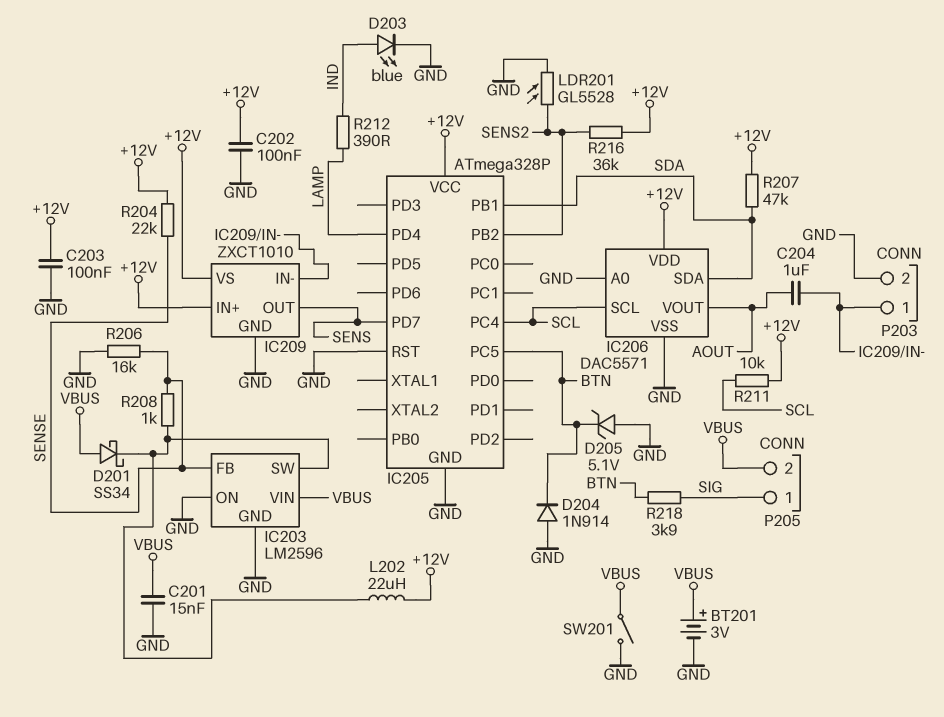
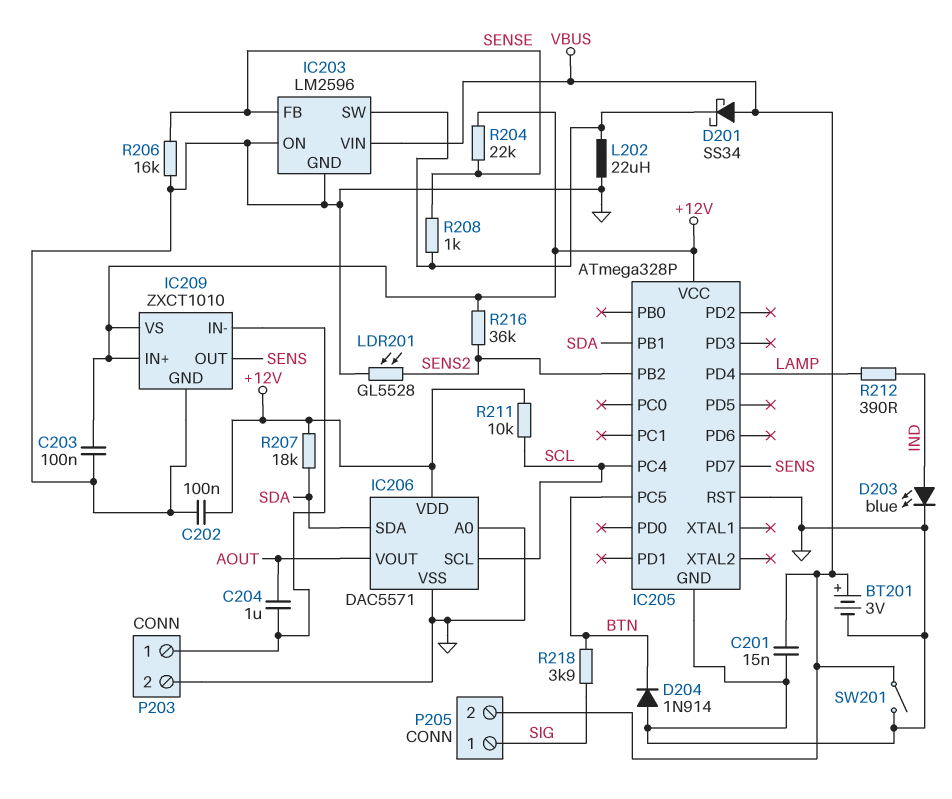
D205: zener 5.1V (A GND, K BTN) -> none
L202: 22uH (+12V, IC203/SW) -> 22uH (GND, IC203/SW)
R207: 47k (+12V, SDA) -> 18k (+12V, SDA)

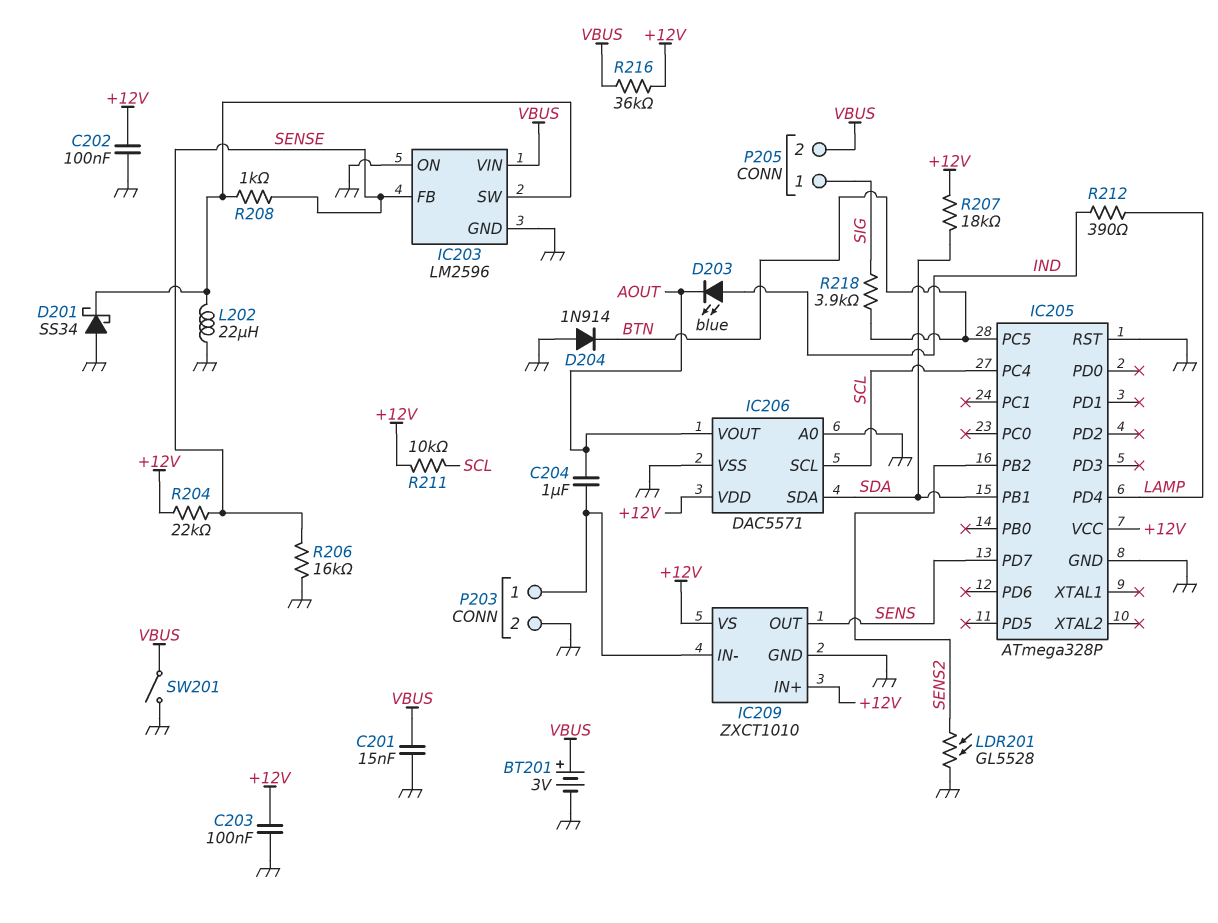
D201: schottky SS34 (A VBUS, K IC203/SW) -> schottky SS34 (A GND, K IC203/SW)
D203: LED blue (A IND, K GND) -> LED blue (A IND, K AOUT)
R216: 36k (+12V, SENS2) -> 36k (+12V, VBUS)

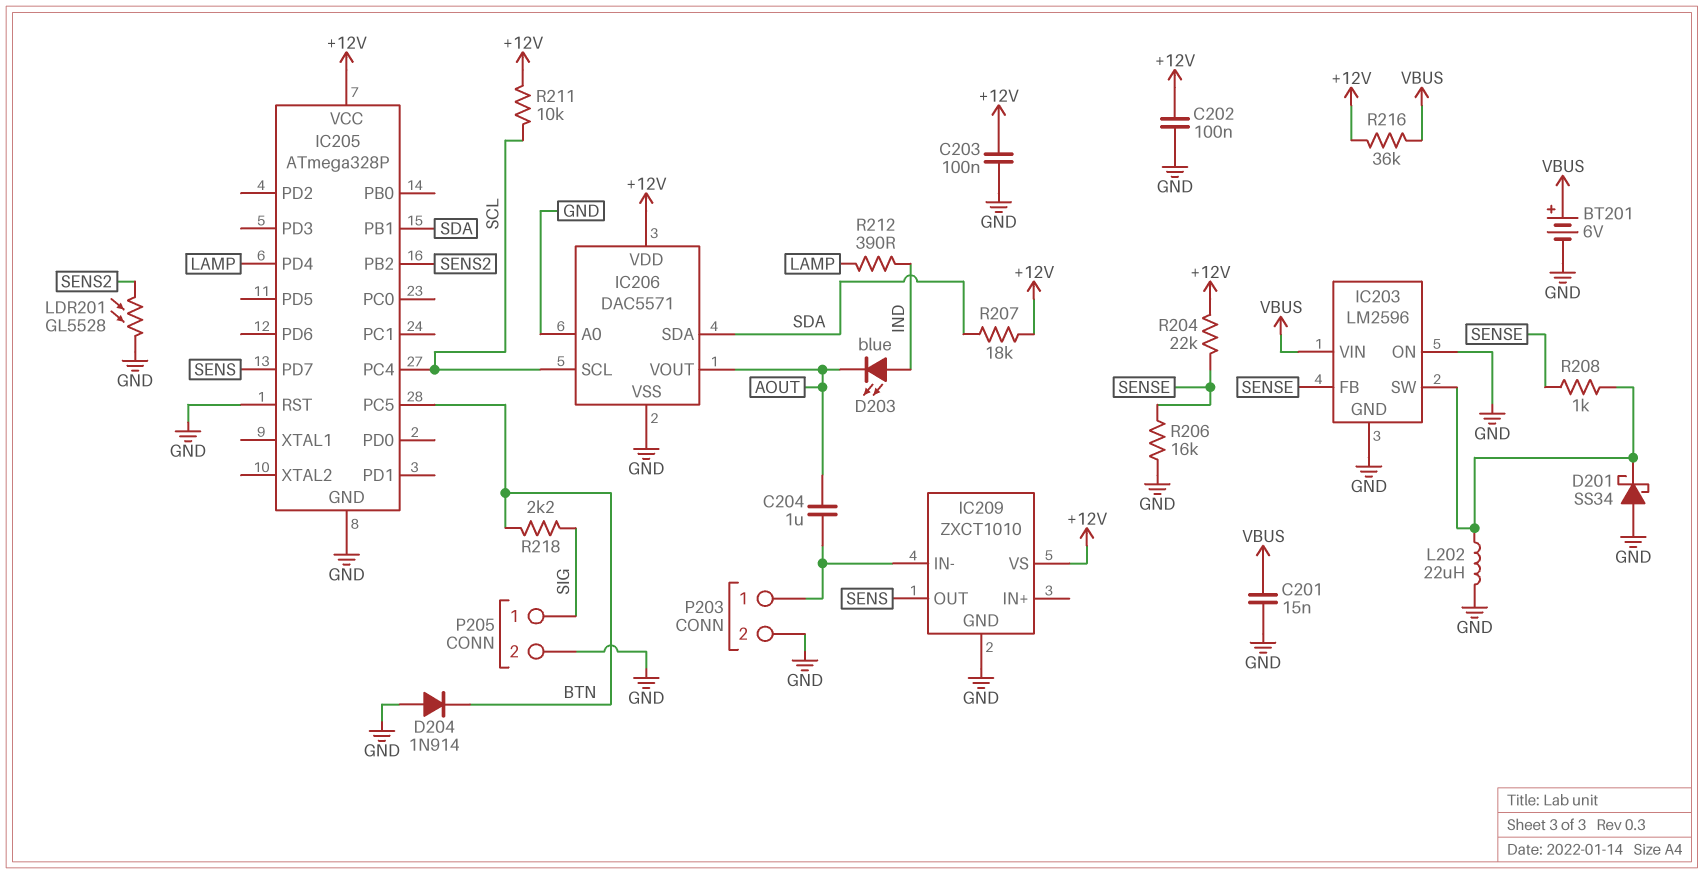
BT201: 3V (plus VBUS, minus GND) -> 6V (plus VBUS, minus GND)
IC209 pin IN+: +12V -> none
P205 pin 2: VBUS -> GND
R218: 3.9k (BTN, SIG) -> 2.2k (BTN, SIG)
SW201: switch (GND, VBUS) -> none

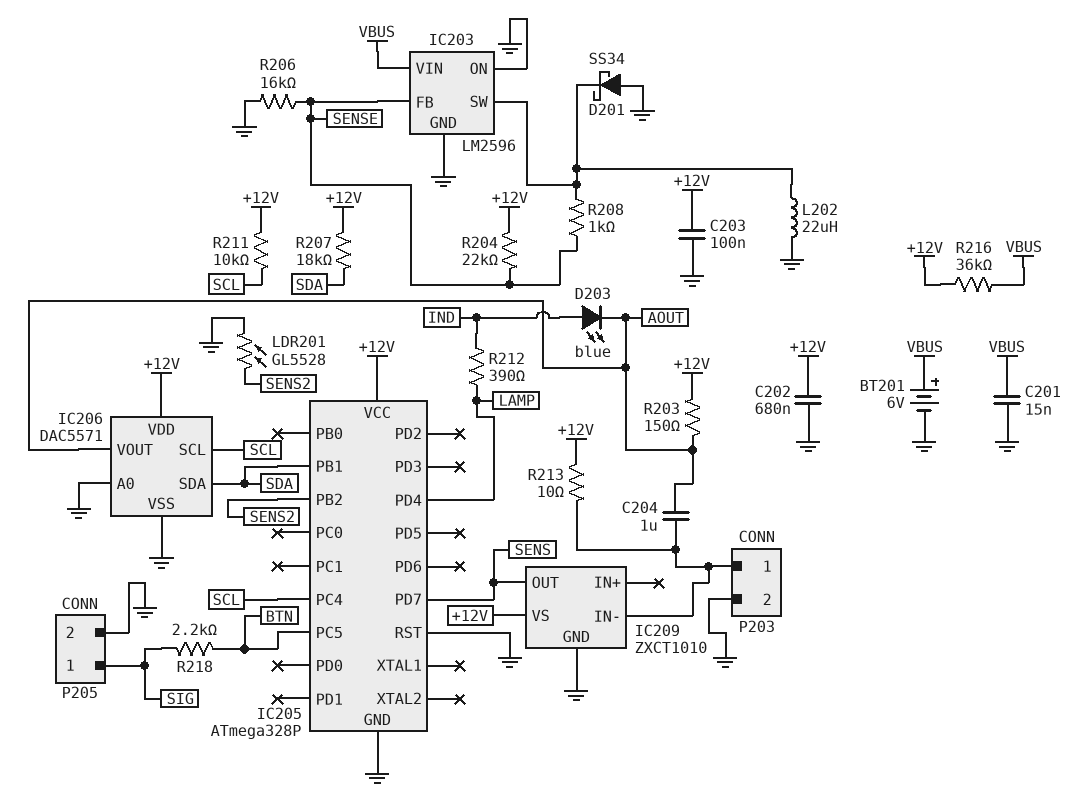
C202: 100nF (+12V, GND) -> 680nF (+12V, GND)
D204: diode 1N914 (A GND, K BTN) -> none
R203: none -> 150 (+12V, AOUT)
R213: none -> 10 (+12V, IC209/IN-)

